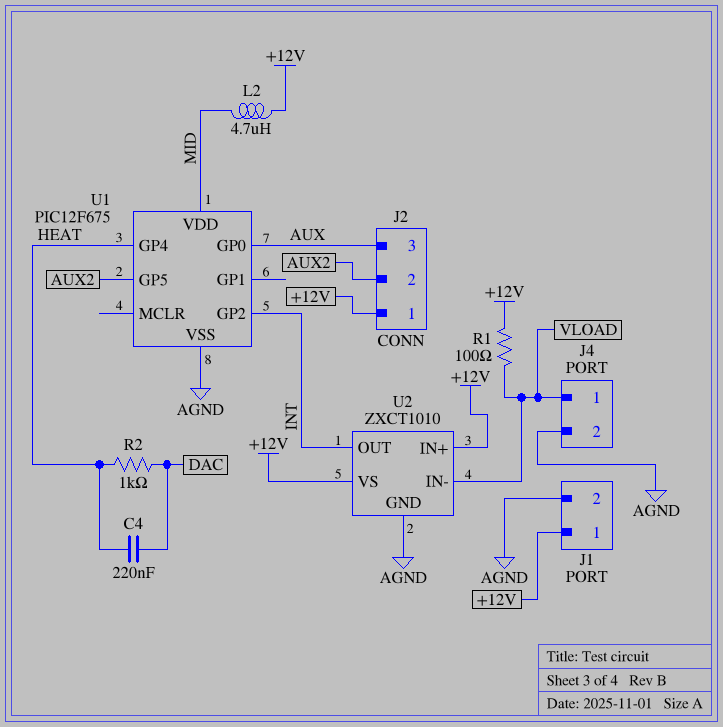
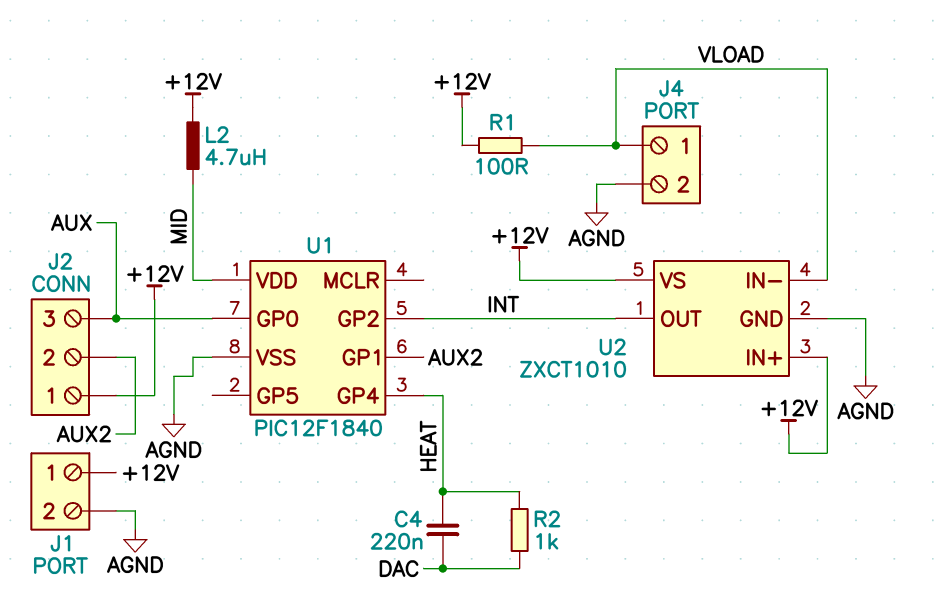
U1: PIC12F675 -> PIC12F1840
U1 pin GP1: none -> AUX2
U1 pin GP5: AUX2 -> none

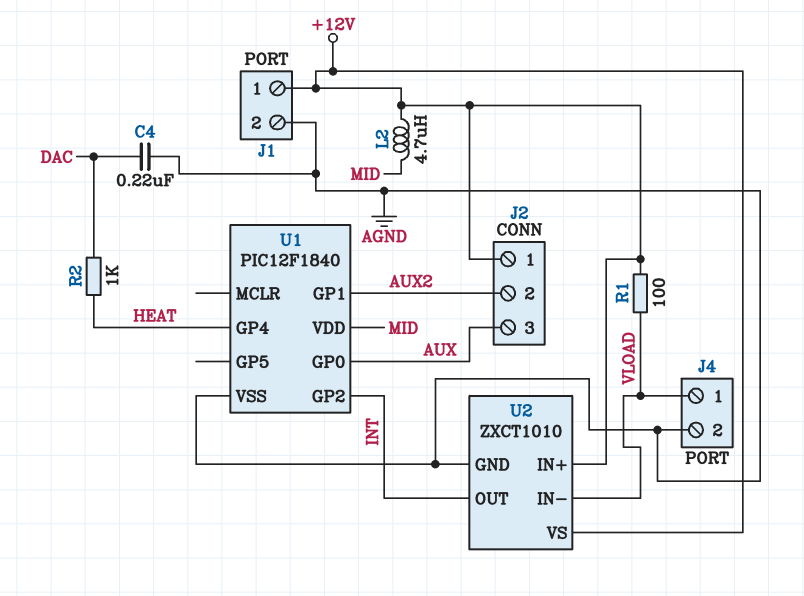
C4: 220nF (DAC, HEAT) -> 220nF (AGND, DAC)

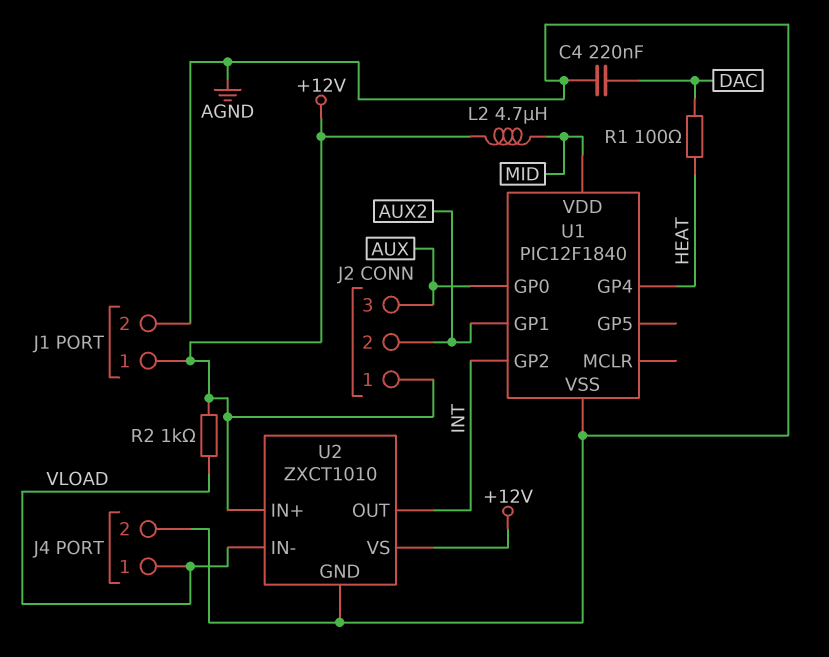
R1: 100 (+12V, VLOAD) -> 100 (DAC, HEAT)
R2: 1k (DAC, HEAT) -> 1k (+12V, VLOAD)

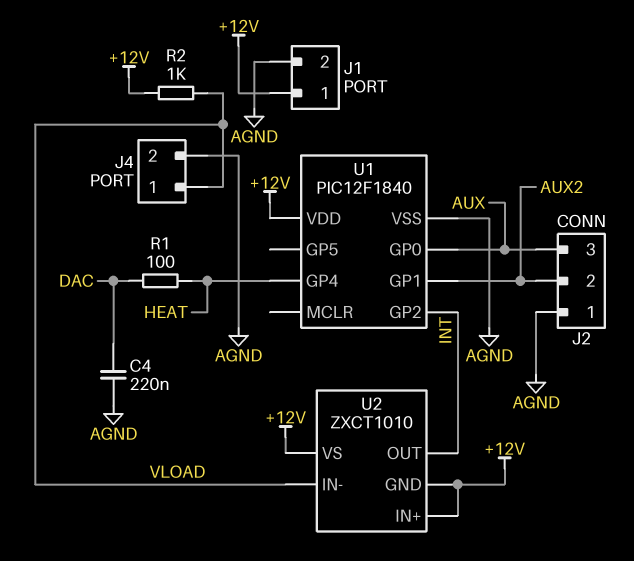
J2 pin 1: +12V -> AGND
L2: 4.7uH (+12V, MID) -> none
U1 pin VDD: MID -> +12V
U2 pin GND: AGND -> +12V

